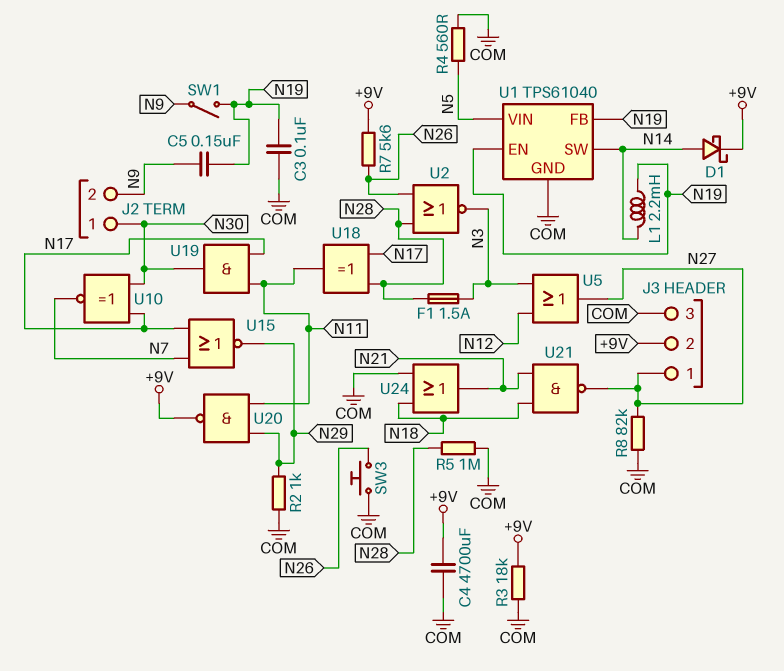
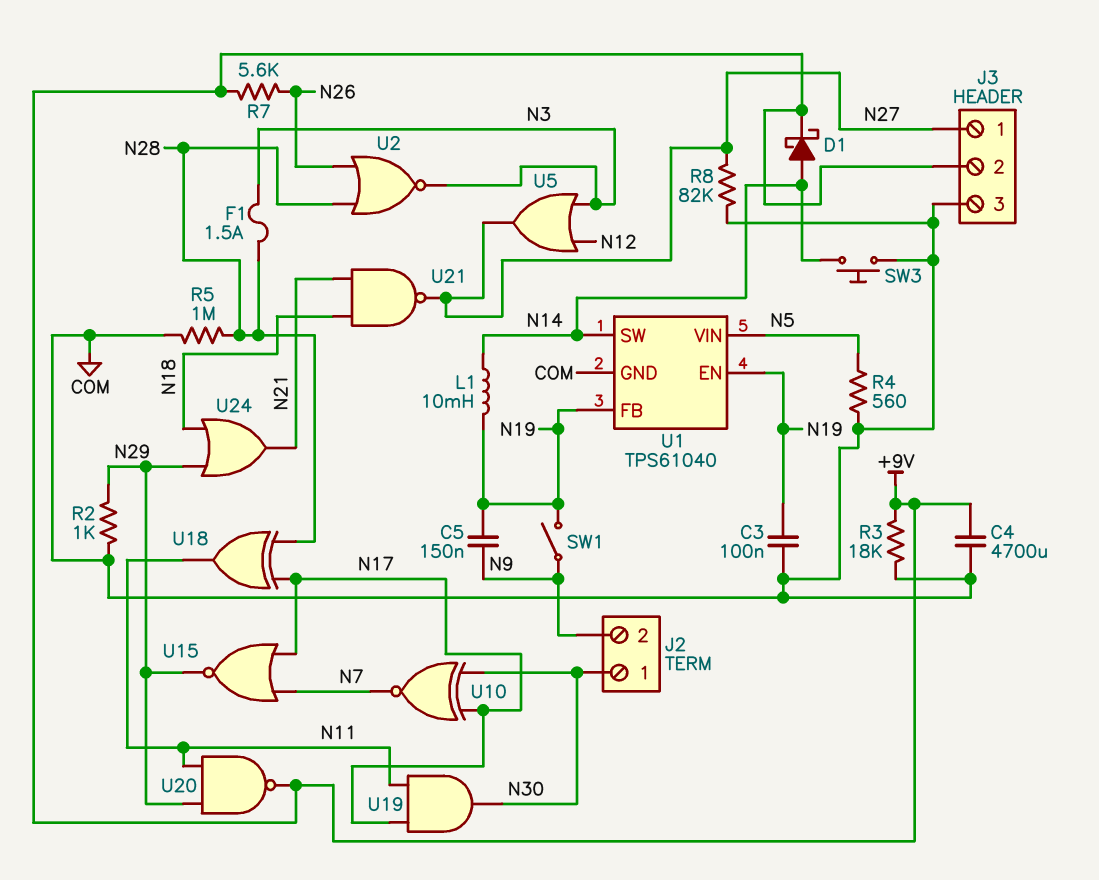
L1: 2.2mH (N14, N19) -> 10mH (N14, N19)
SW3: button (COM, N26) -> button (COM, N14)
U24: OR (in COM, in N18, out N21) -> OR (in N18, in N29, out N21)

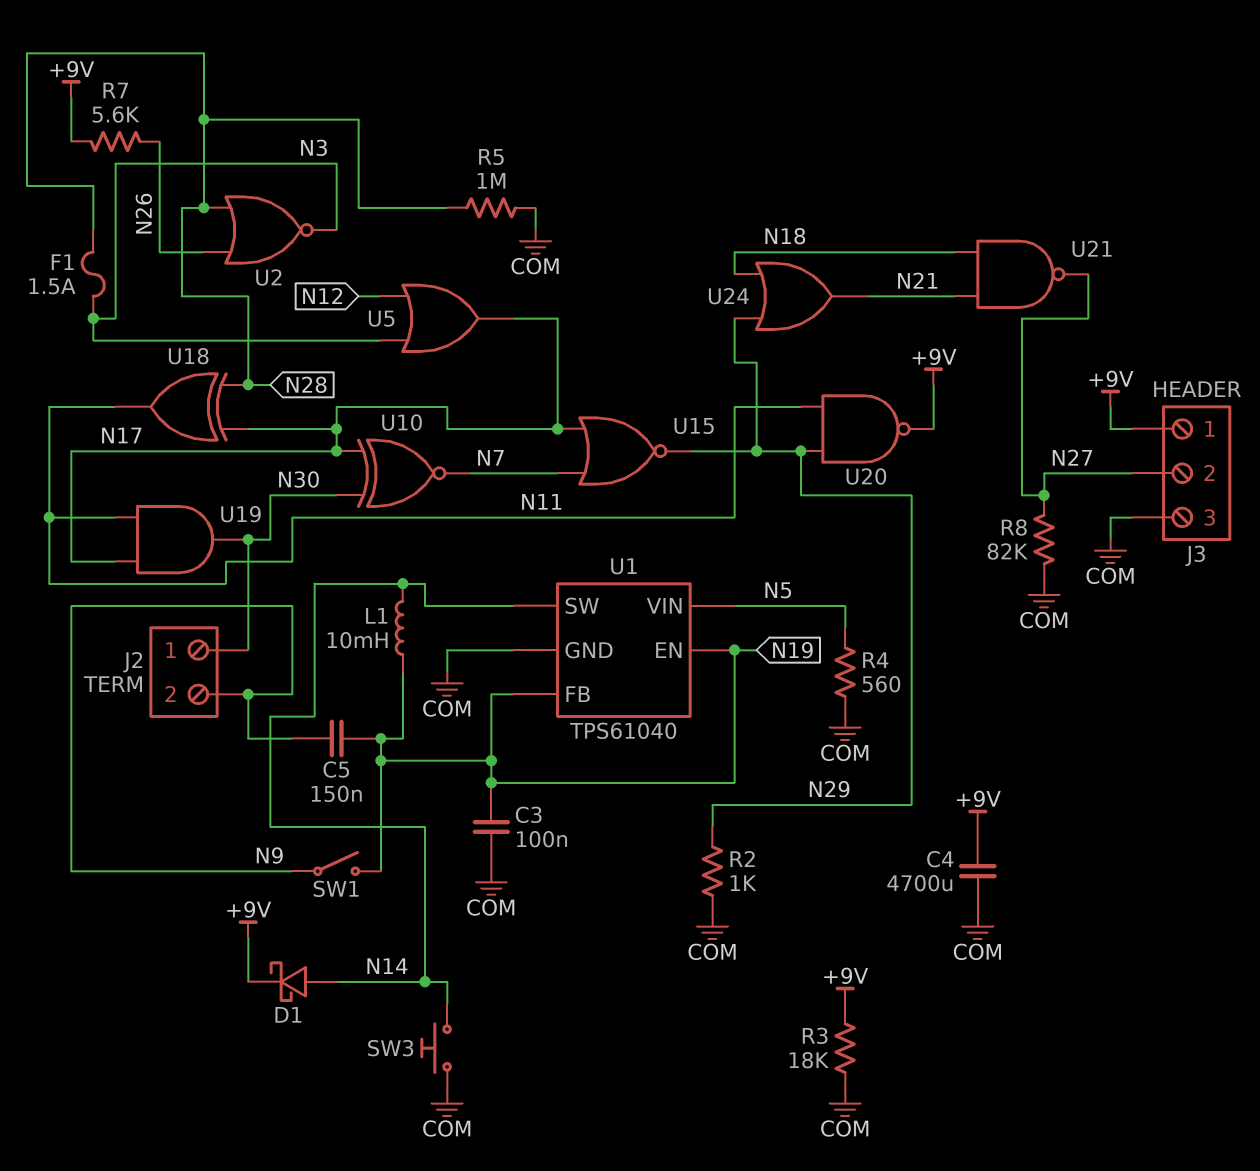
J3 pin 1: N27 -> +9V
J3 pin 2: +9V -> N27
U5: OR (in N3, in N12, out N27) -> OR (in N3, in N12, out N17)

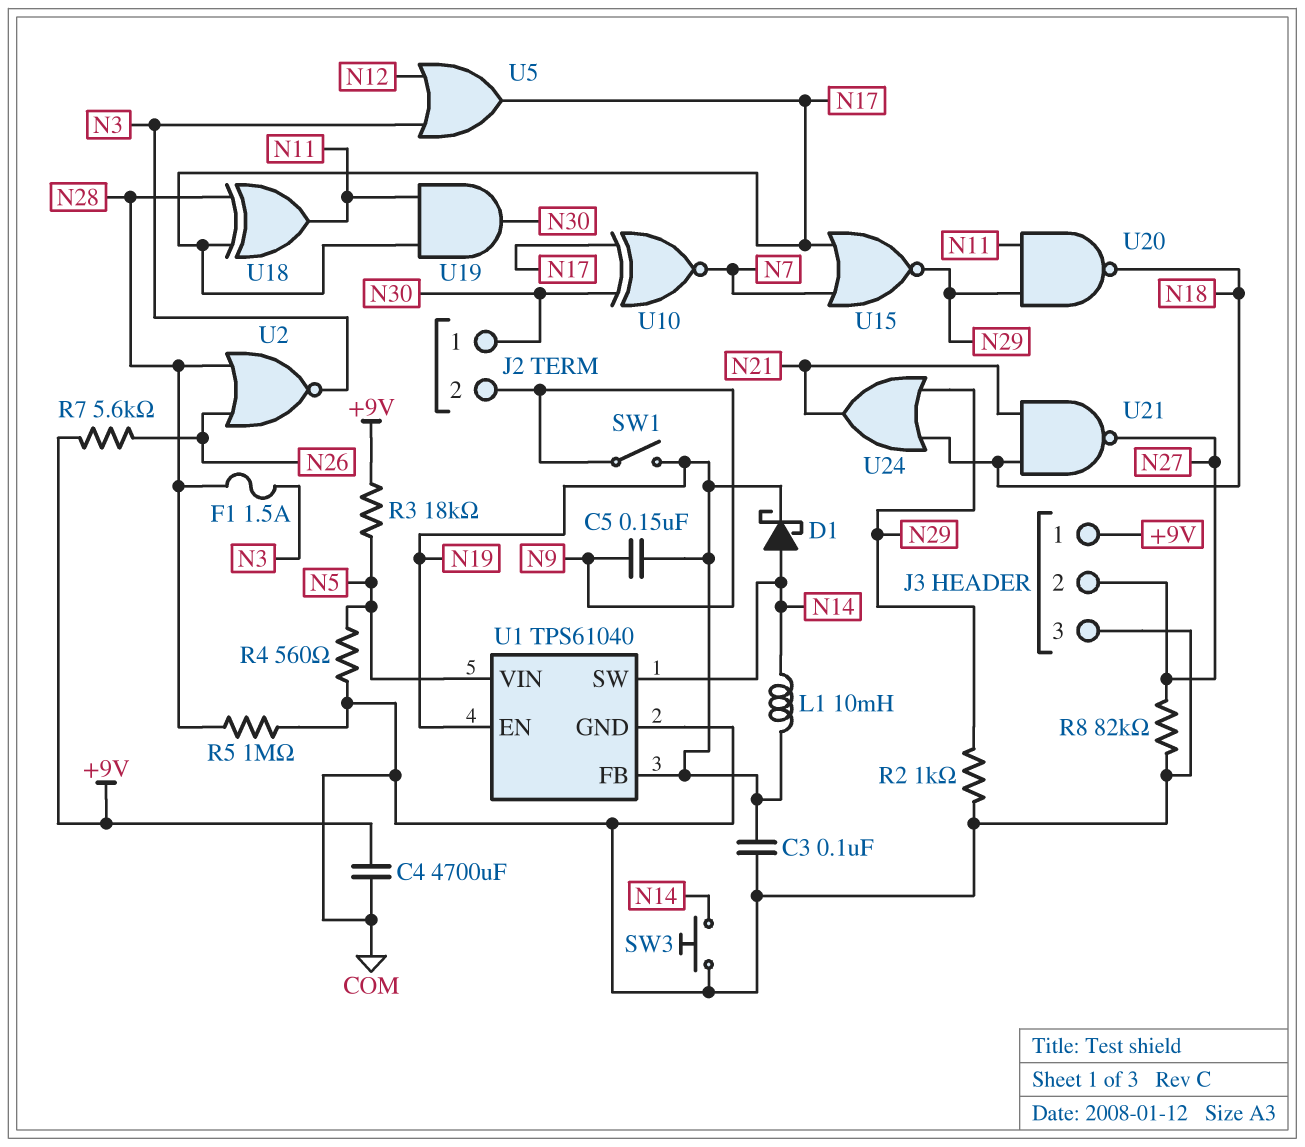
D1: schottky (A N14, K +9V) -> schottky (A N14, K N19)
R3: 18k (+9V, COM) -> 18k (+9V, N5)
U20: NAND (in N11, in N29, out +9V) -> NAND (in N11, in N29, out N18)

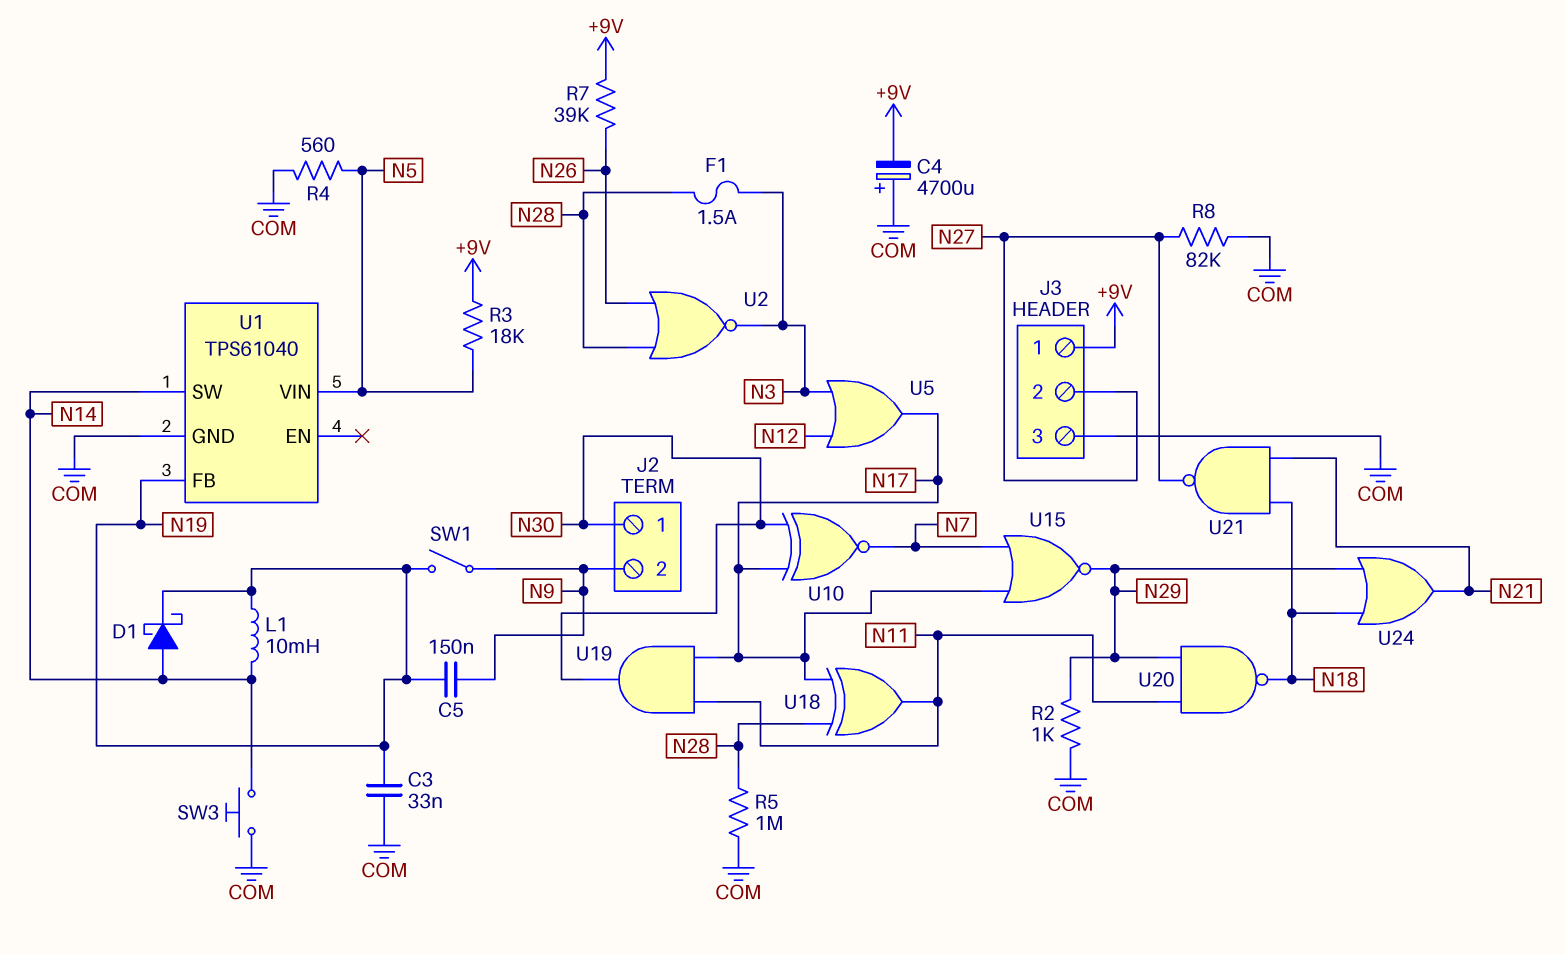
C3: 100nF (COM, N19) -> 33nF (COM, N19)
C4: 4700uF (+9V, COM) -> 4700uF (plus COM, minus +9V)
R7: 5.6k (+9V, N26) -> 39k (+9V, N26)
U1 pin EN: N19 -> none

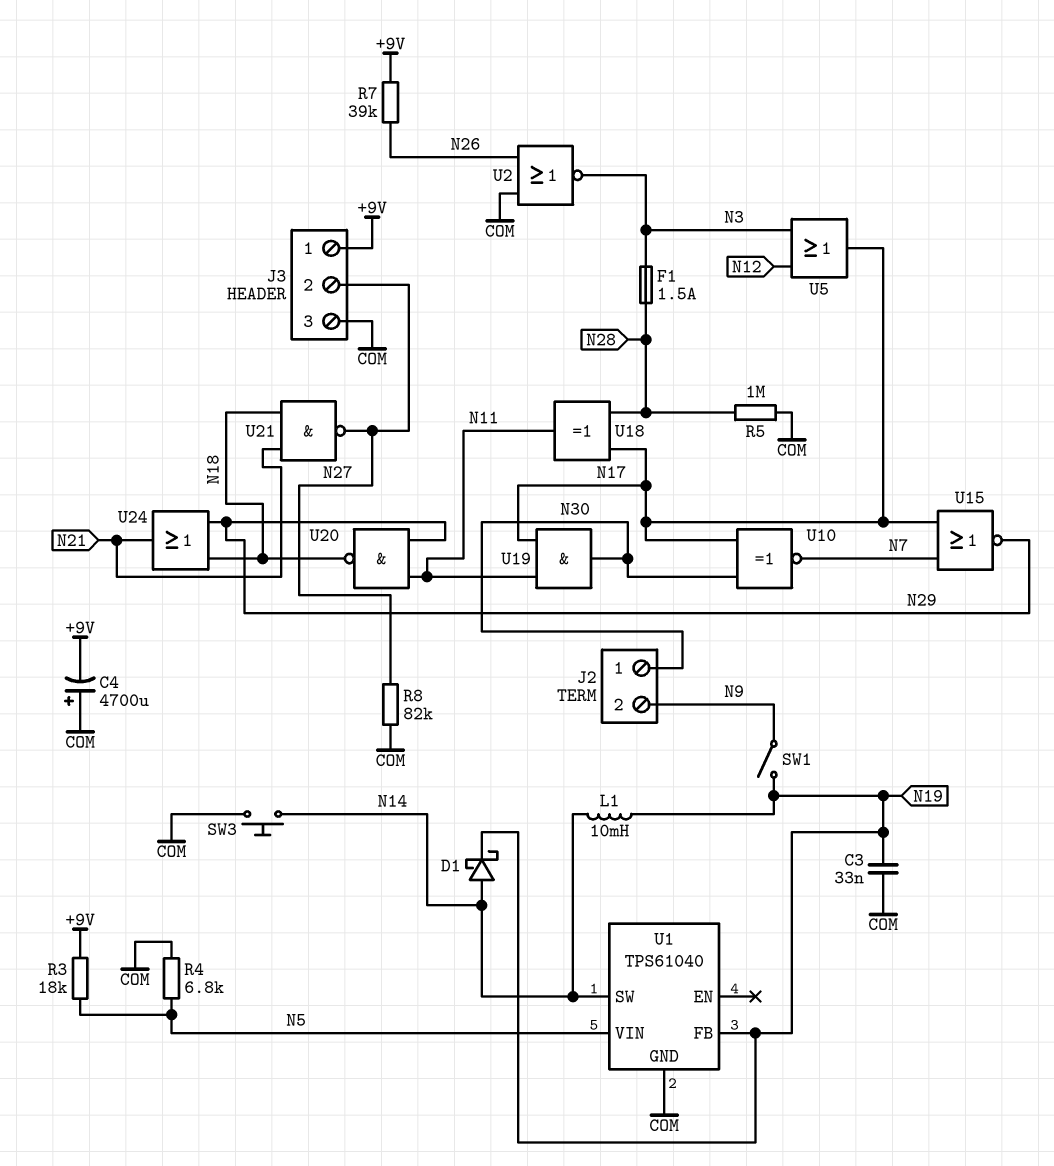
C5: 150nF (N9, N19) -> none
R2: 1k (COM, N29) -> none
R4: 560 (COM, N5) -> 6.8k (COM, N5)
U2: NOR (in N26, in N28, out N3) -> NOR (in COM, in N26, out N3)

